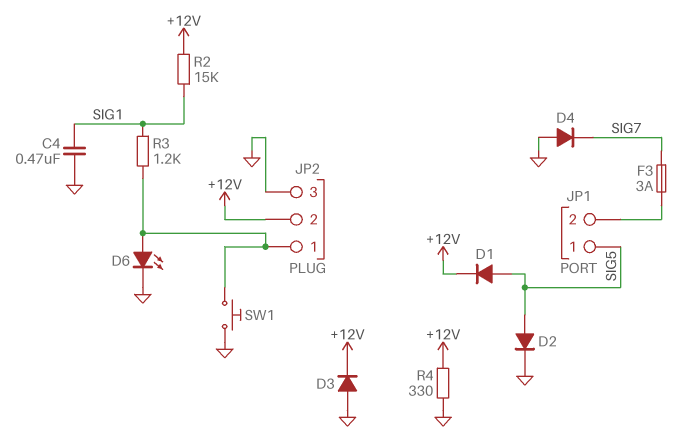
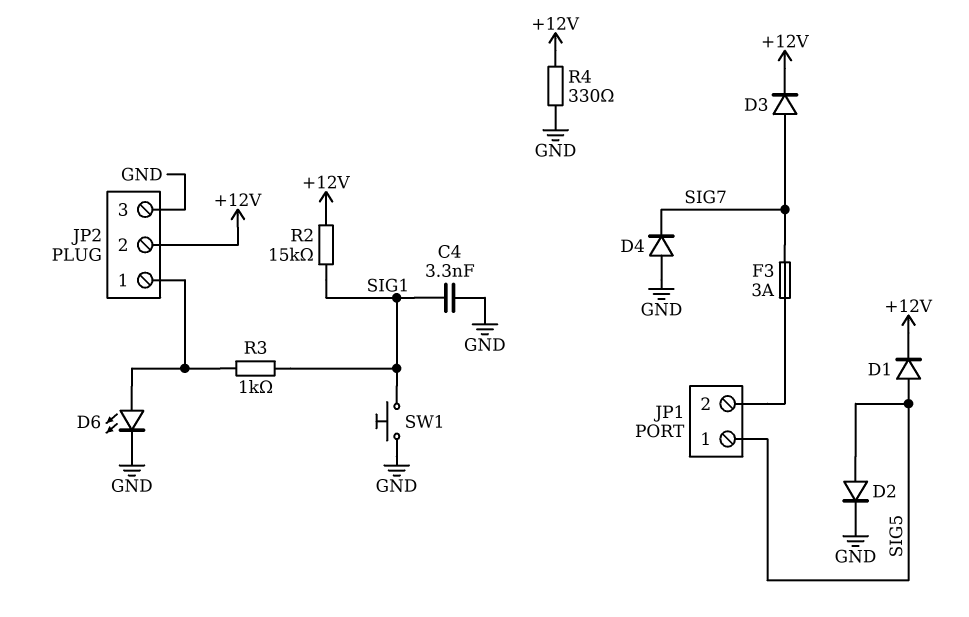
C4: 470nF (GND, SIG1) -> 3.3nF (GND, SIG1)
D3: diode (A GND, K +12V) -> diode (A SIG7, K +12V)
R3: 1.2k (JP2/1, SIG1) -> 1k (JP2/1, SIG1)
SW1: button (GND, JP2/1) -> button (GND, SIG1)

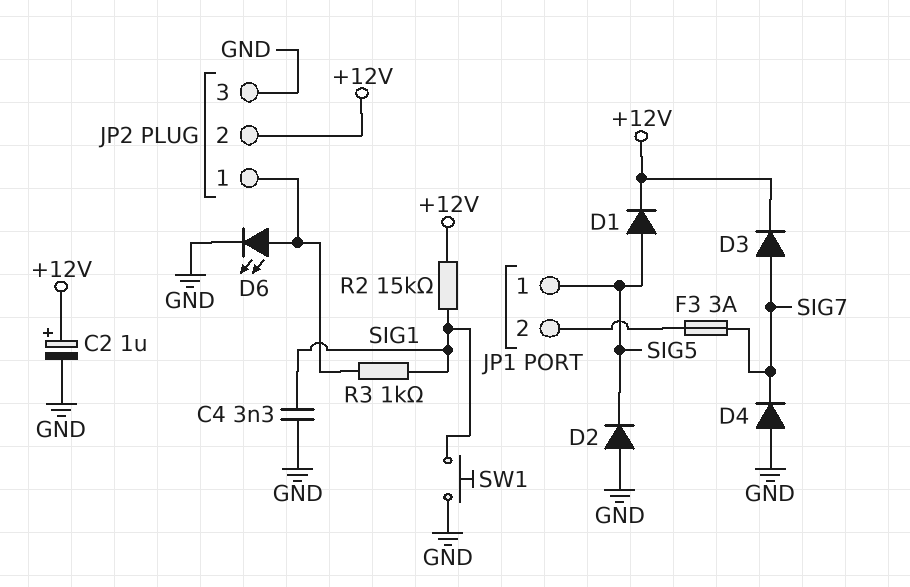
C2: none -> 1uF (plus +12V, minus GND)
D2: diode (A SIG5, K GND) -> diode (A GND, K SIG5)
R4: 330 (+12V, GND) -> none

